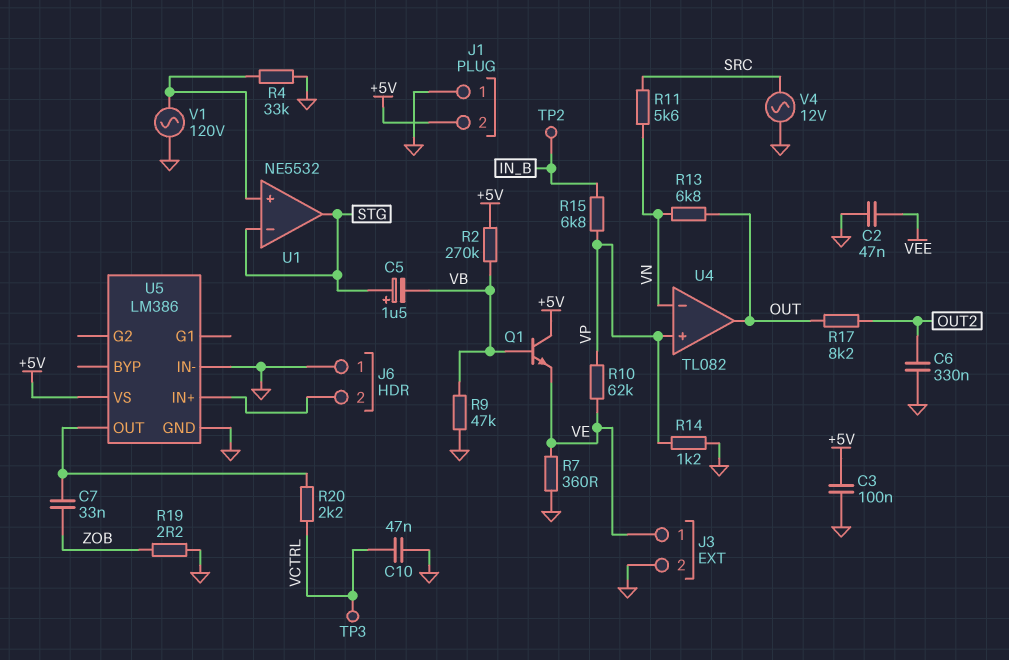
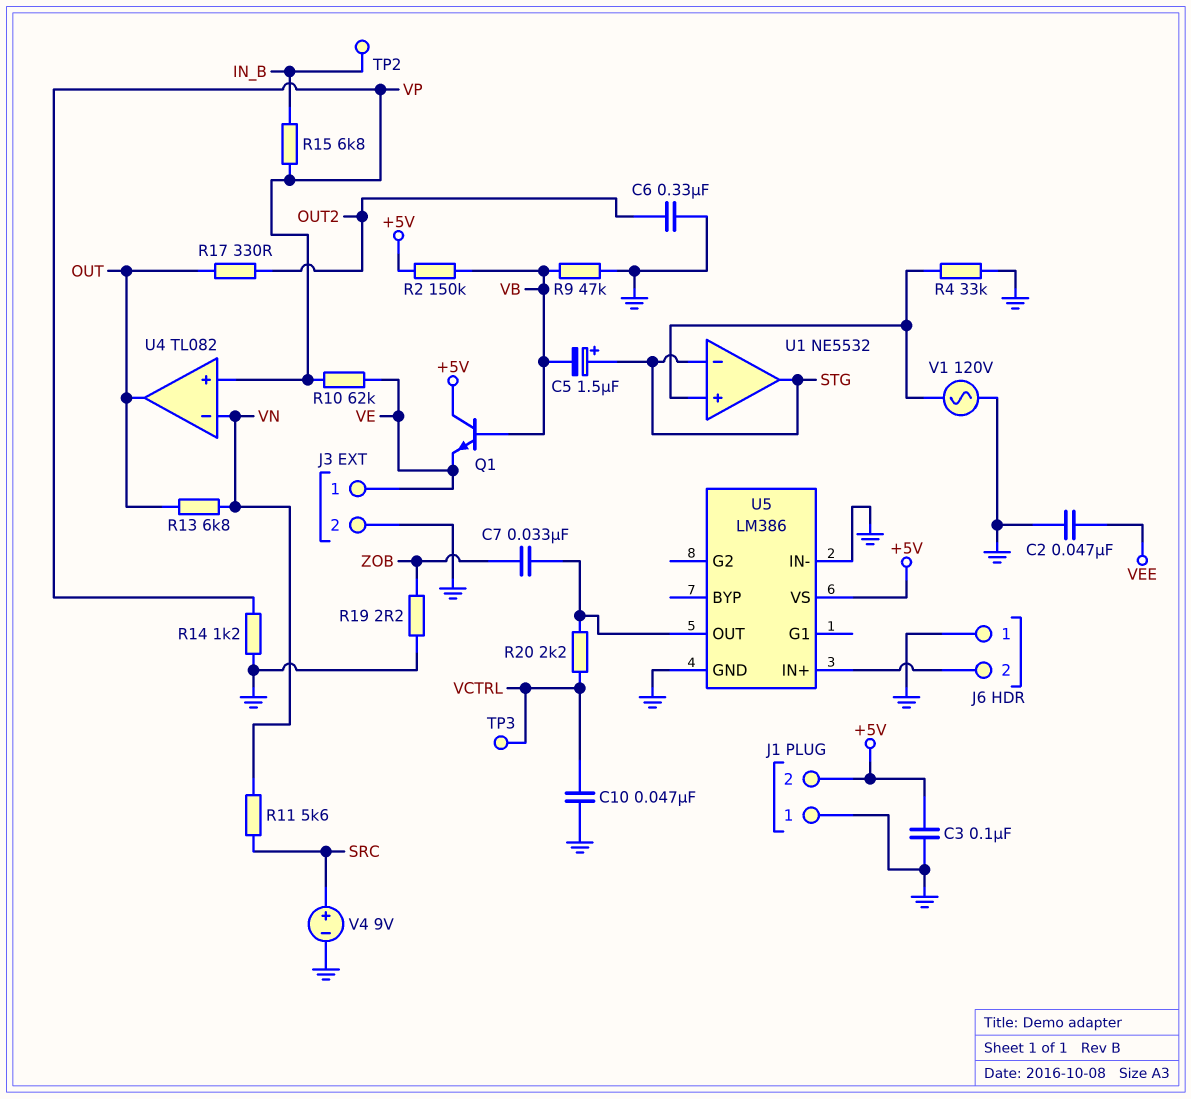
R2: 270k (+5V, VB) -> 150k (+5V, VB)
R7: 360 (GND, VE) -> none
R17: 8.2k (OUT, OUT2) -> 330 (OUT, OUT2)
V4: AC 12V (GND, SRC) -> 9V (plus SRC, minus GND)

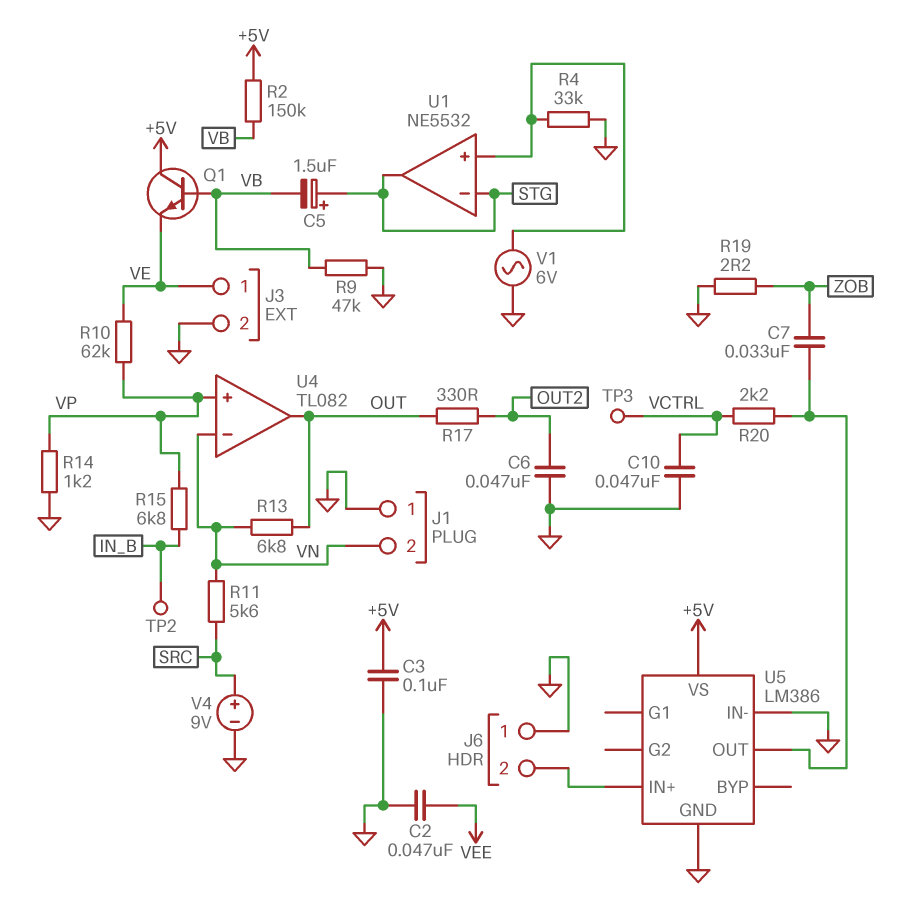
C6: 330nF (GND, OUT2) -> 47nF (GND, OUT2)
J1 pin 2: +5V -> VN
V1: AC 120V (GND, U1/in+) -> AC 6V (GND, U1/in+)

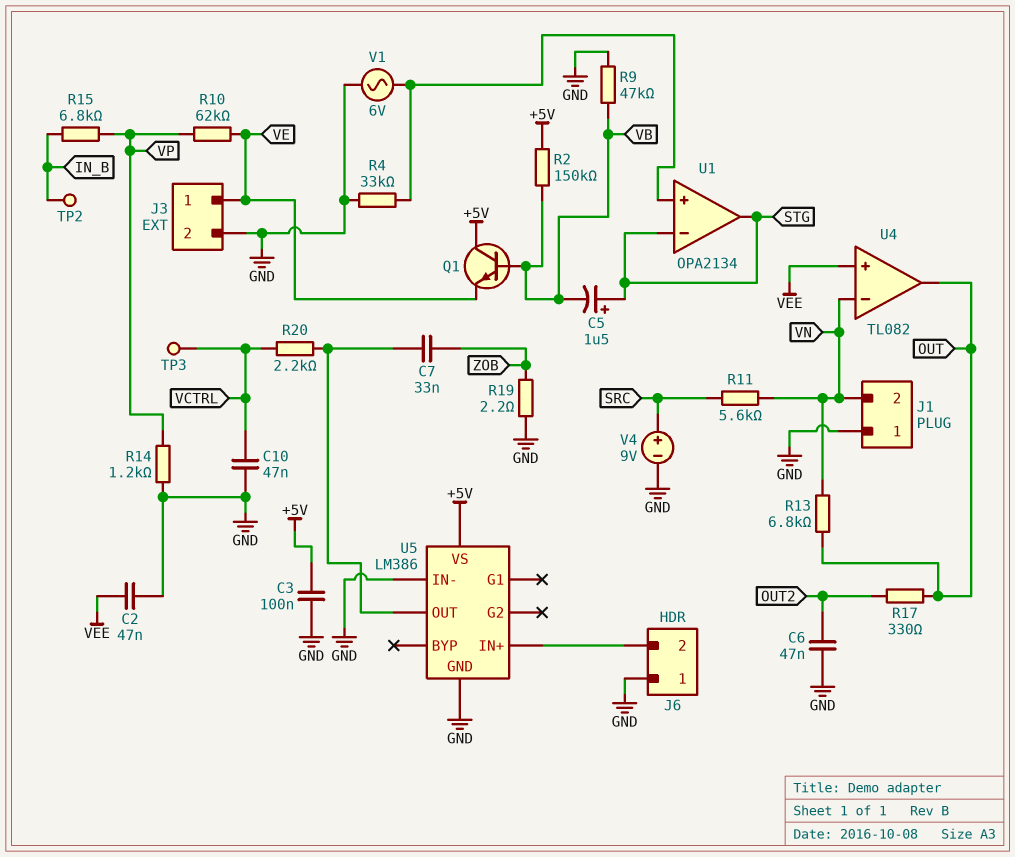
U1: NE5532 -> OPA2134
U4 pin in+: VP -> VEE

